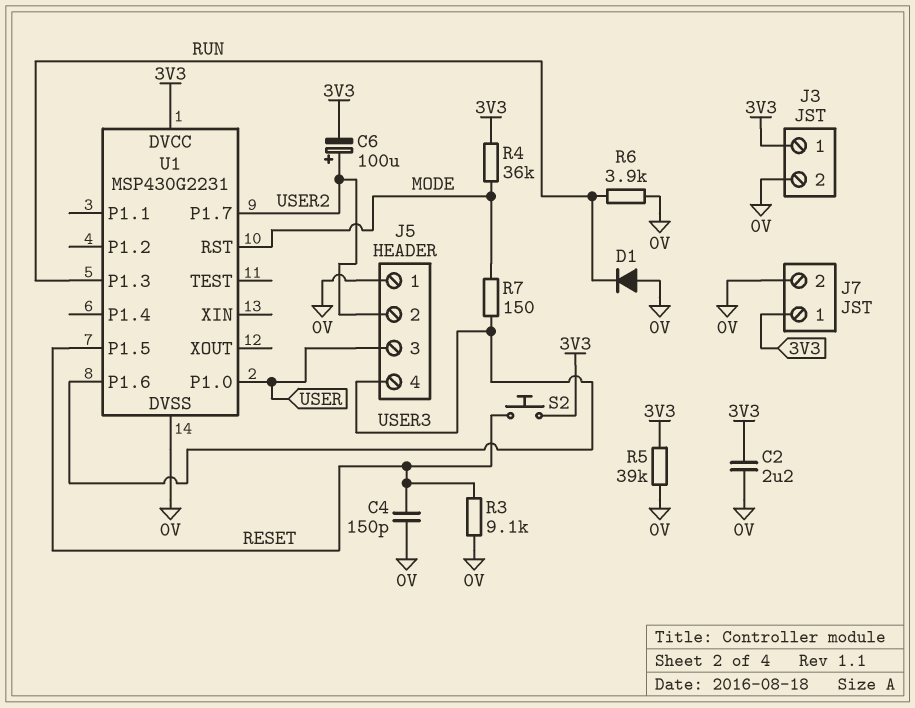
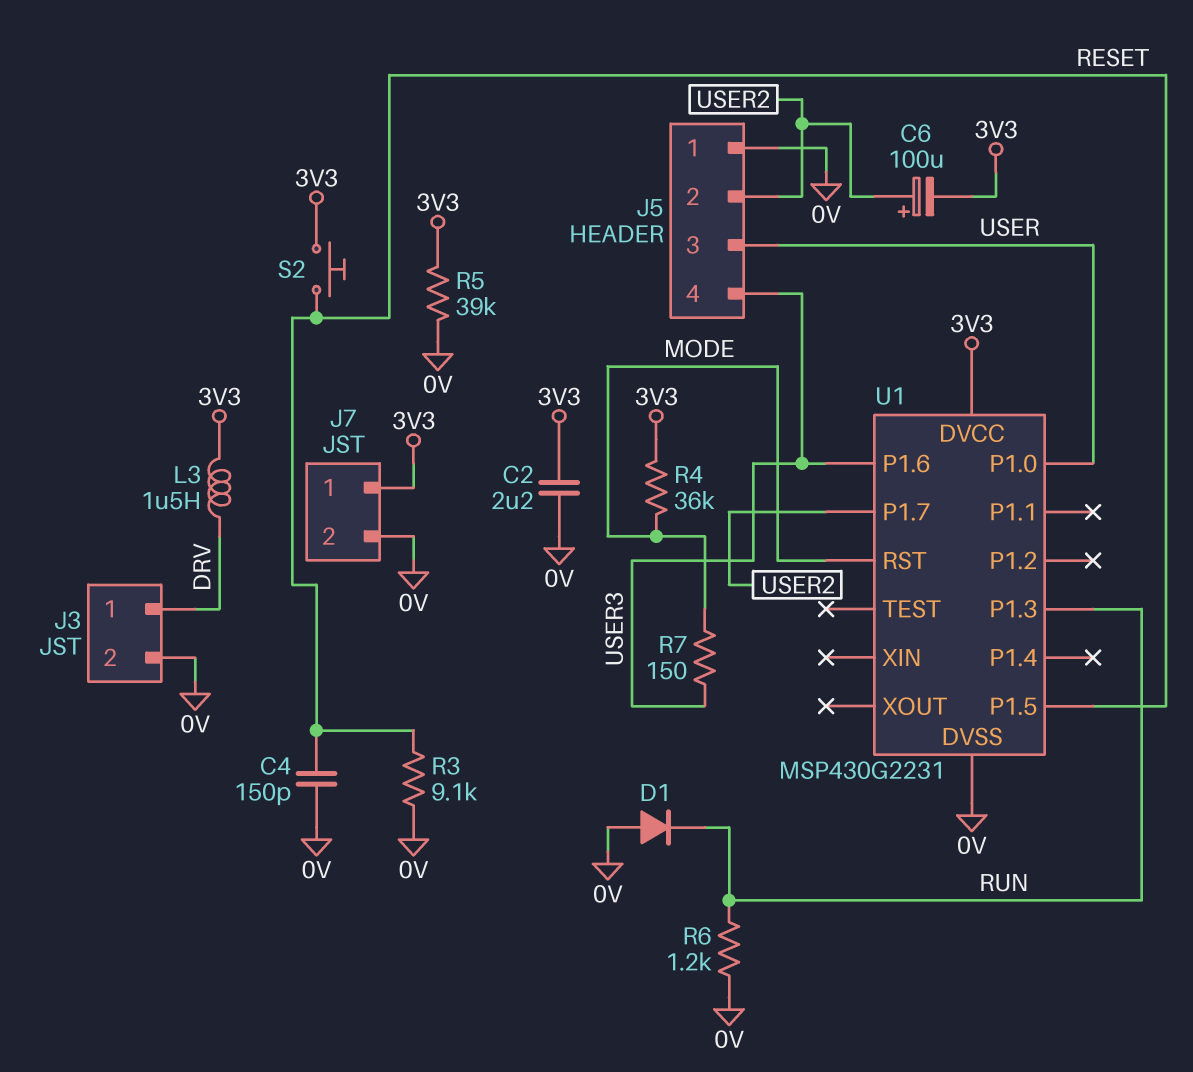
J3 pin 1: 3V3 -> DRV
L3: none -> 1.5uH (3V3, DRV)
R6: 3.9k (0V, RUN) -> 1.2k (0V, RUN)

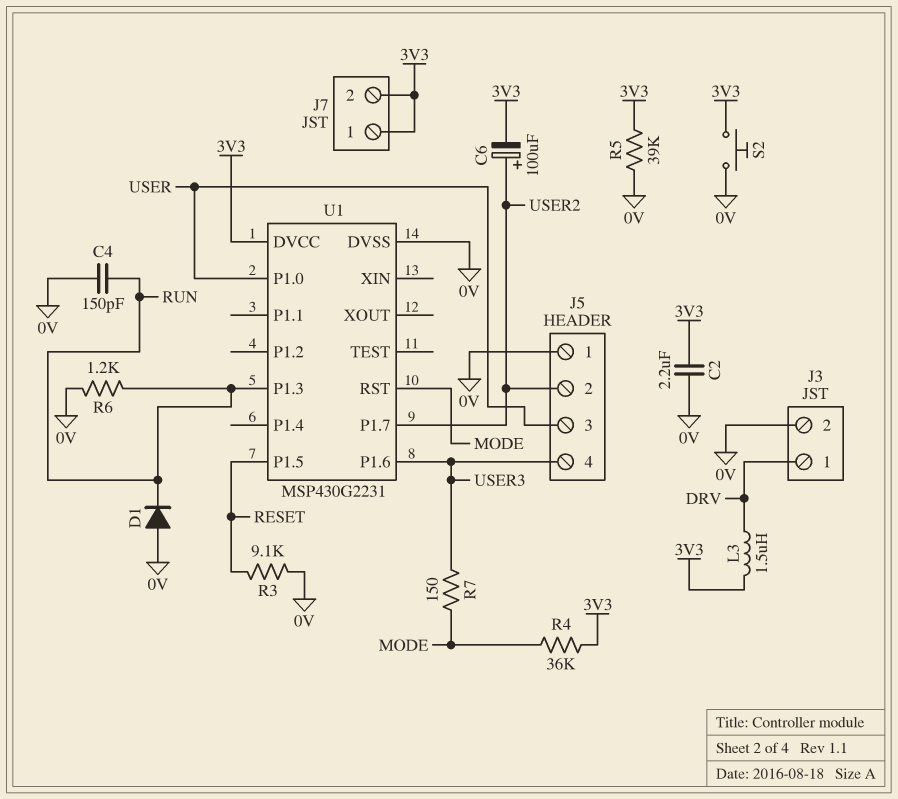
C4: 150pF (0V, RESET) -> 150pF (0V, RUN)
J7 pin 2: 0V -> 3V3
S2: button (3V3, RESET) -> button (0V, 3V3)

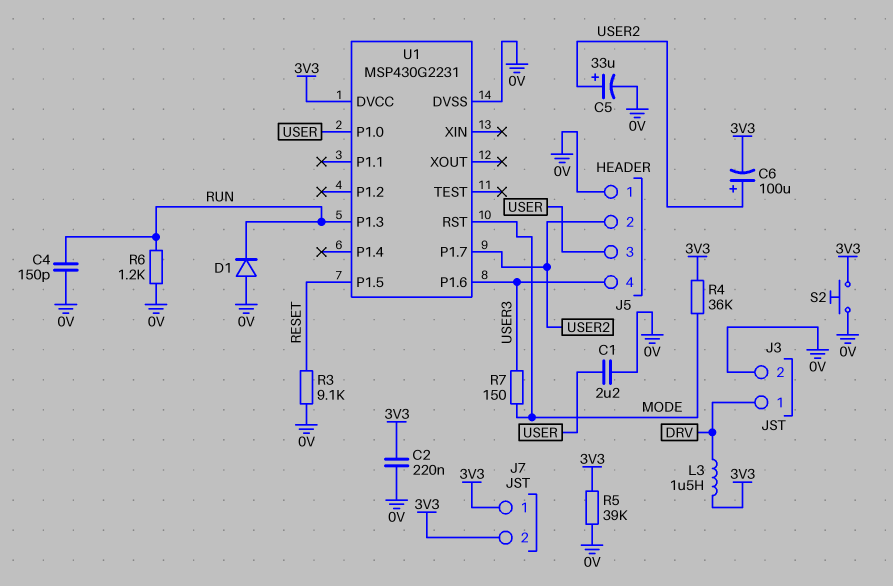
C1: none -> 2.2uF (0V, USER)
C2: 2.2uF (0V, 3V3) -> 220nF (0V, 3V3)
C5: none -> 33uF (plus USER2, minus 0V)

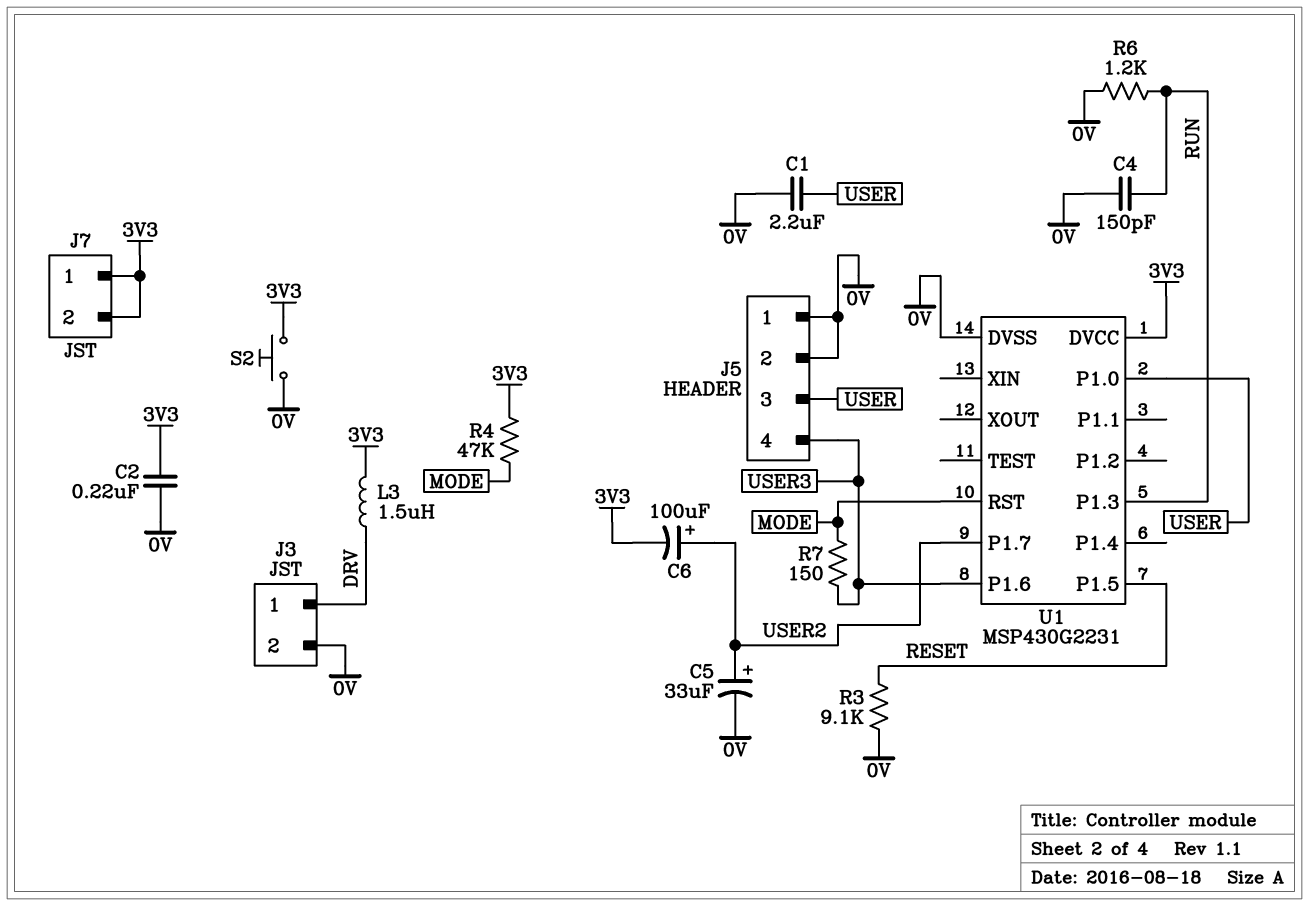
D1: diode (A 0V, K RUN) -> none
J5 pin 2: USER2 -> 0V
R4: 36k (3V3, MODE) -> 47k (3V3, MODE)
R5: 39k (0V, 3V3) -> none

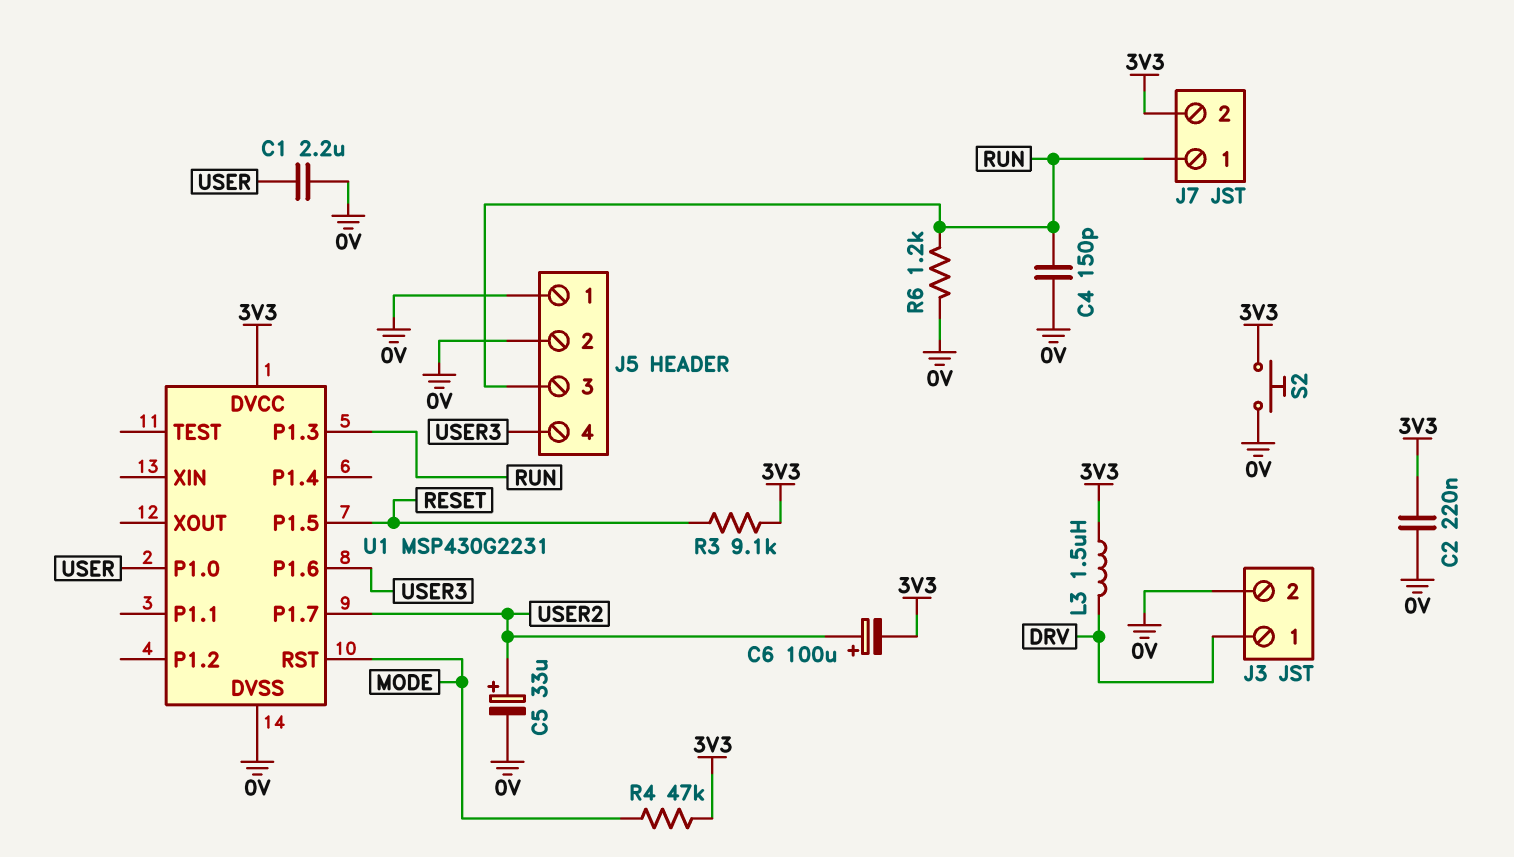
J5 pin 3: USER -> RUN
J7 pin 1: 3V3 -> RUN
R3: 9.1k (0V, RESET) -> 9.1k (3V3, RESET)
R7: 150 (MODE, USER3) -> none

